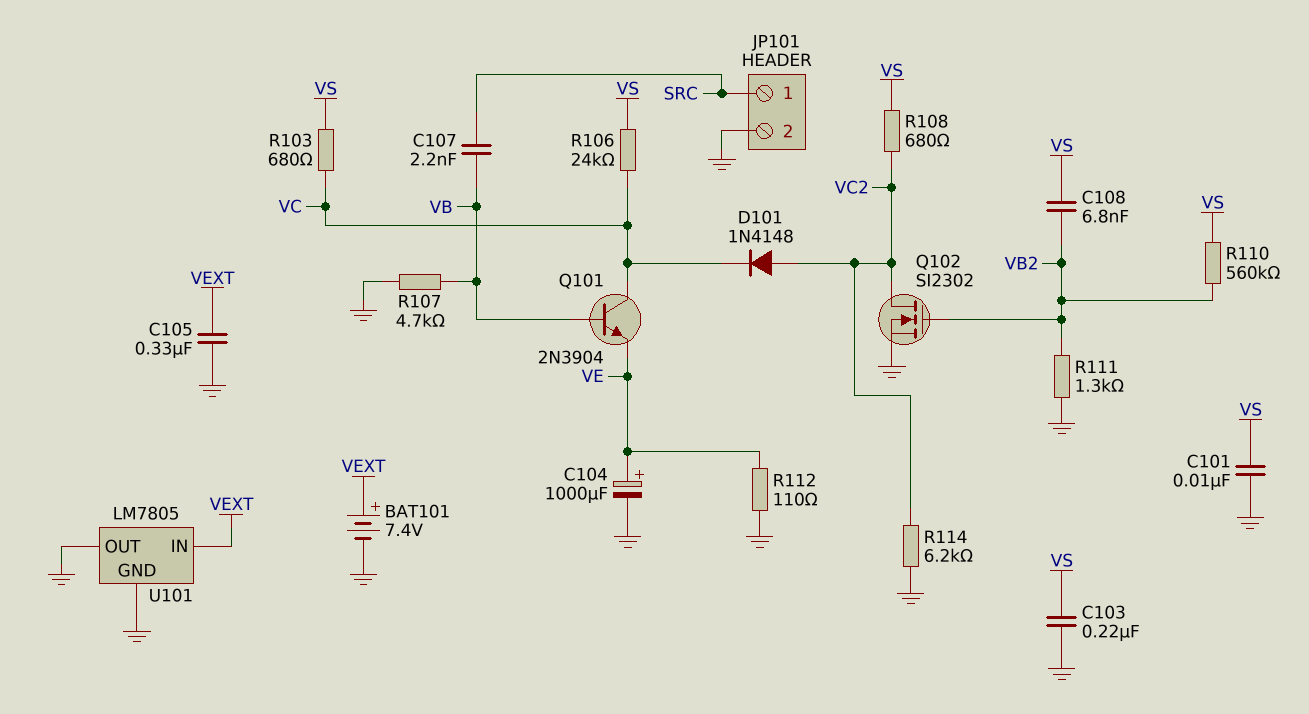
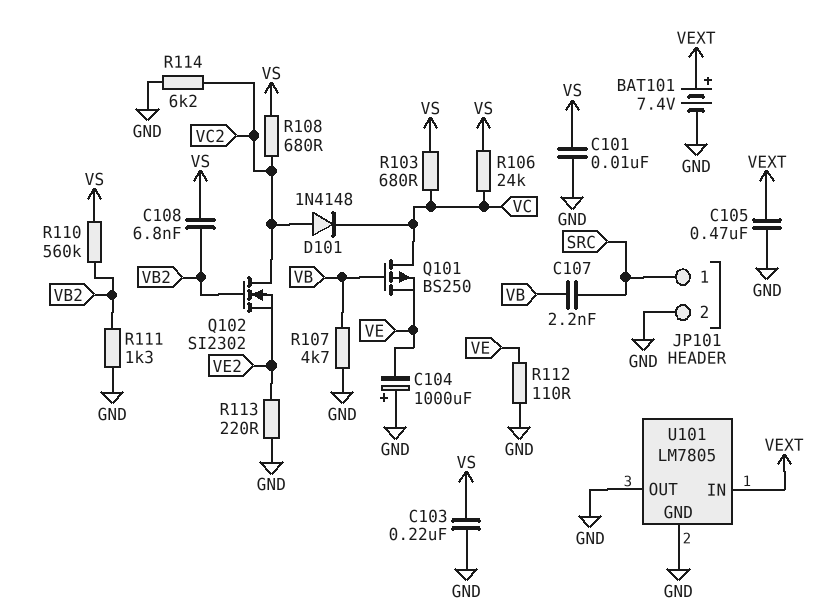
C104: 1000uF (plus VE, minus GND) -> 1000uF (plus GND, minus VE)
C105: 330nF (GND, VEXT) -> 470nF (GND, VEXT)
Q101: NPN 2N3904 (B VB, C VC, E VE) -> PMOS BS250 (G VB, D VC, S VE)
Q102: NMOS SI2302 (G VB2, D VC2, S GND) -> NMOS SI2302 (G VB2, D VC2, S VE2)
R113: none -> 220 (GND, VE2)

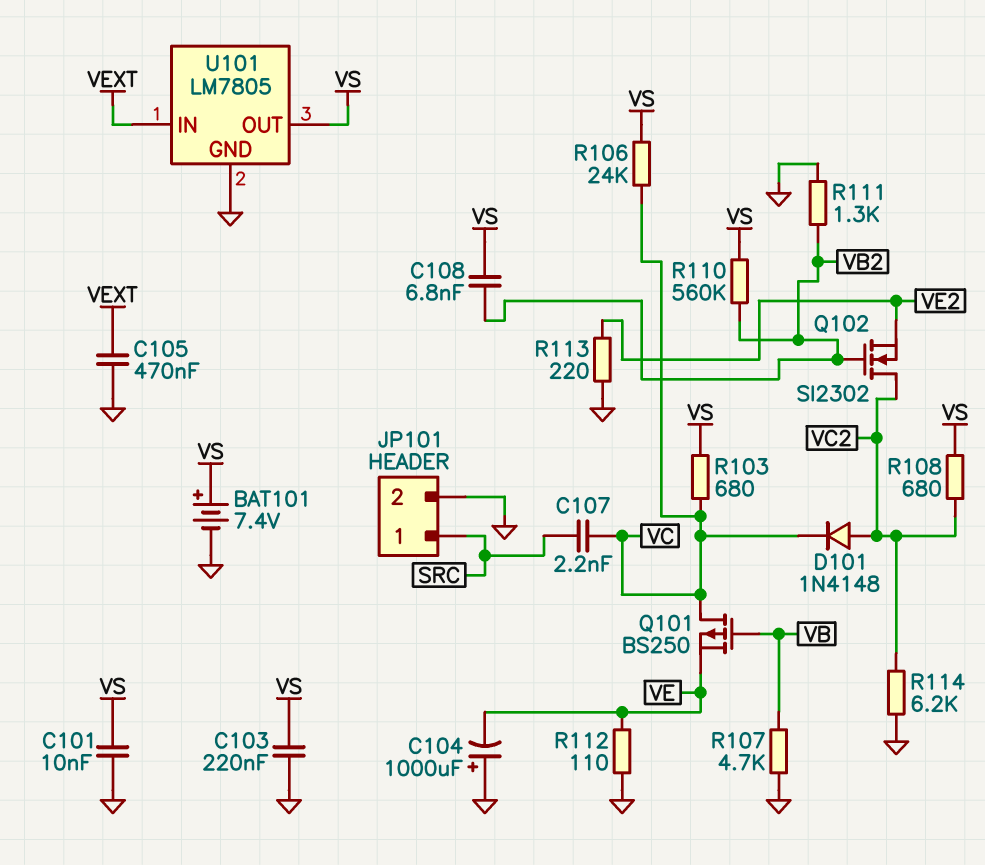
BAT101: 7.4V (plus VEXT, minus GND) -> 7.4V (plus VS, minus GND)
C107: 2.2nF (SRC, VB) -> 2.2nF (SRC, VC)
U101 pin OUT: GND -> VS

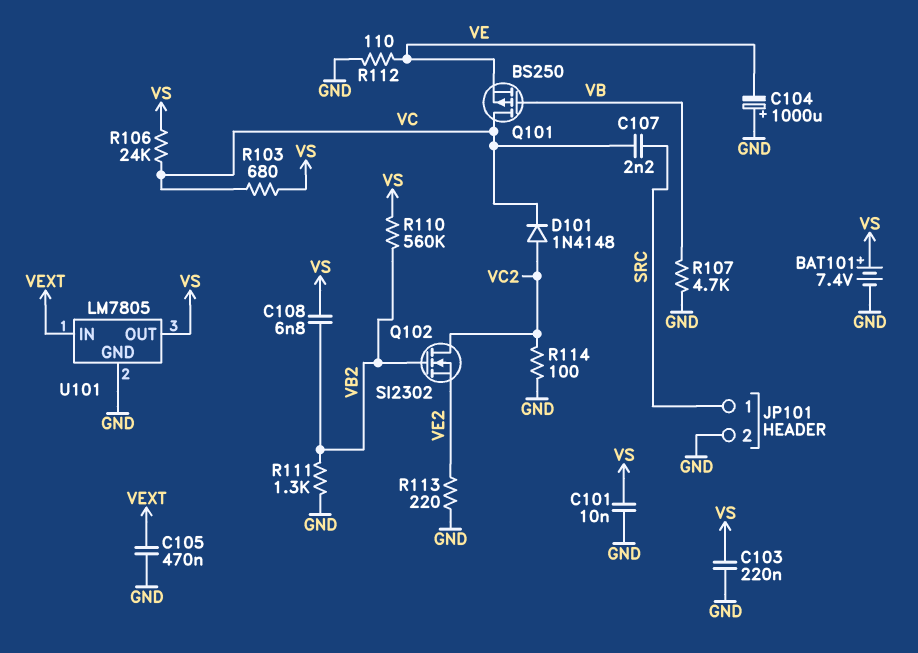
R108: 680 (VC2, VS) -> none
R114: 6.2k (GND, VC2) -> 100 (GND, VC2)

